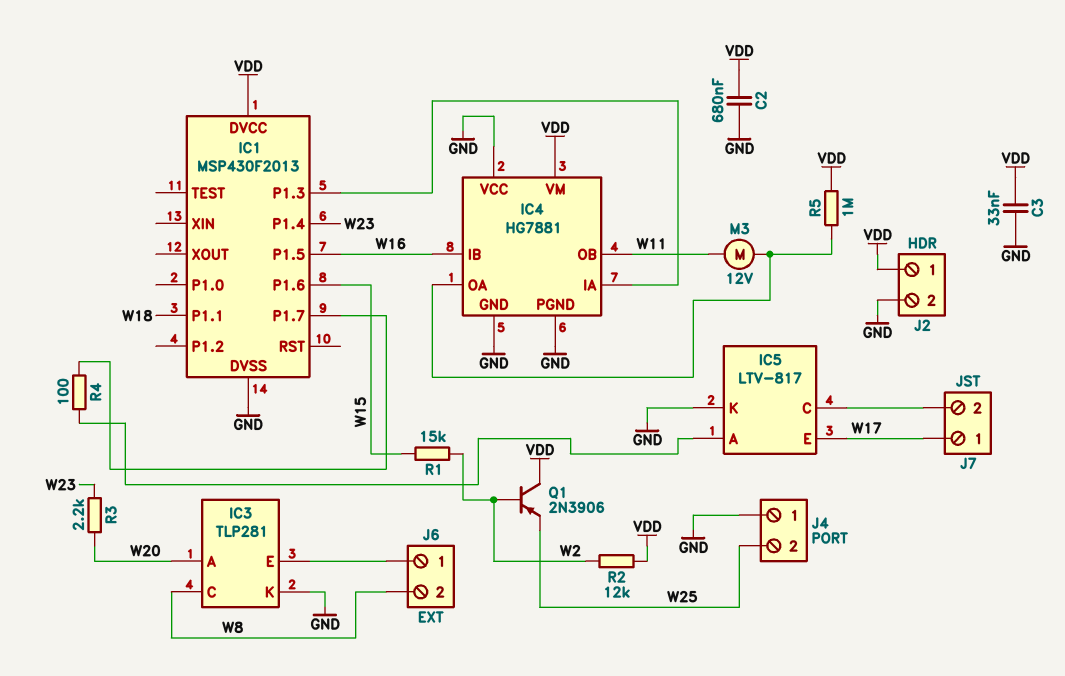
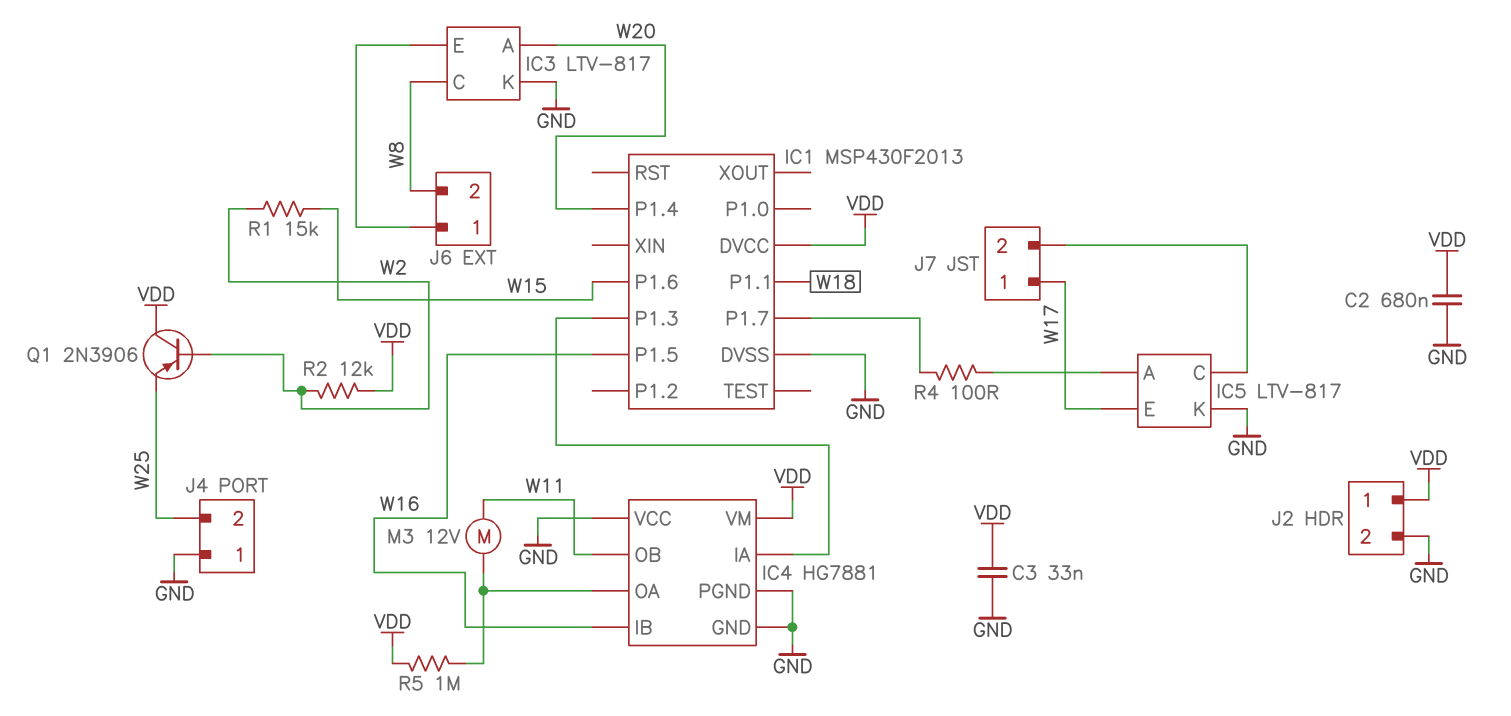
IC1 pin P1.4: W23 -> W20
IC3: TLP281 -> LTV-817
R3: 2.2k (W20, W23) -> none

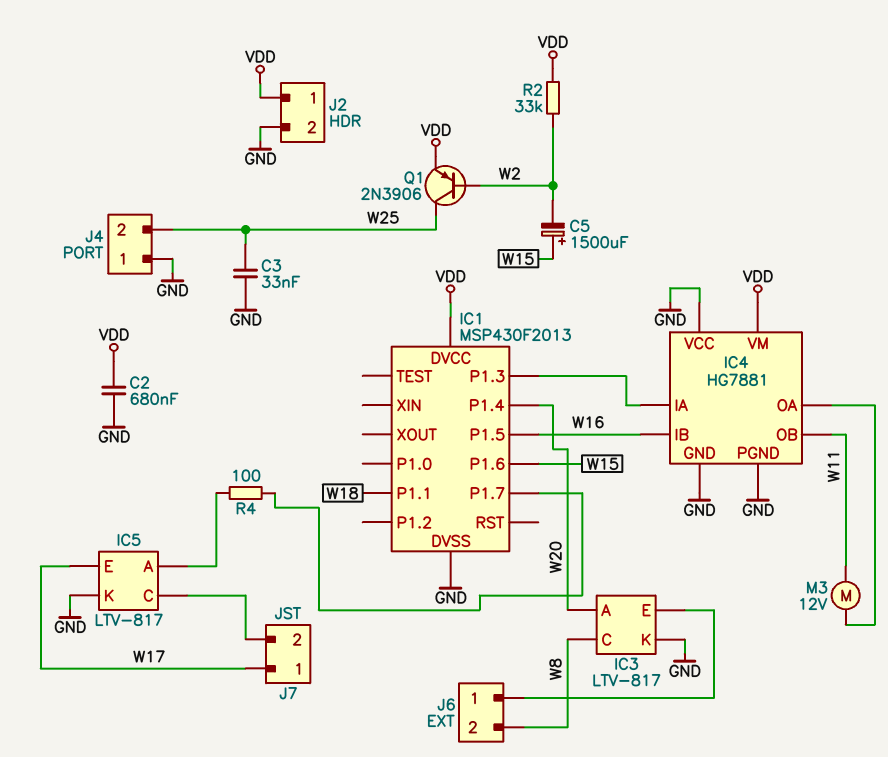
C3: 33nF (GND, VDD) -> 33nF (GND, W25)
C5: none -> 1500uF (plus W15, minus W2)
Q1: PNP 2N3906 (B W2, C VDD, E W25) -> PNP 2N3906 (B W2, C W25, E VDD)
R1: 15k (W2, W15) -> none
R2: 12k (VDD, W2) -> 33k (VDD, W2)
R5: 1M (IC4/OA, VDD) -> none

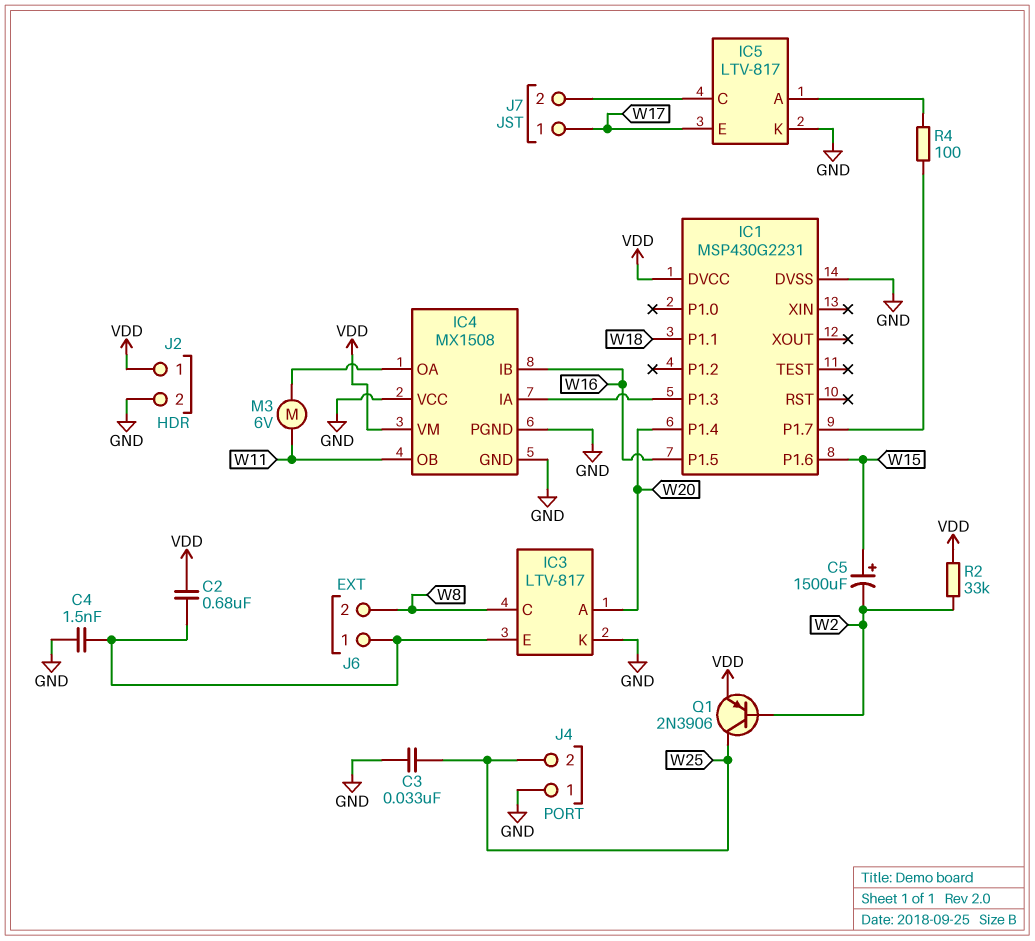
C2: 680nF (GND, VDD) -> 680nF (IC3/E, VDD)
C4: none -> 1.5nF (GND, IC3/E)
IC1: MSP430F2013 -> MSP430G2231
IC4: HG7881 -> MX1508
M3: motor 12V (IC4/OA, W11) -> motor 6V (IC4/OA, W11)

